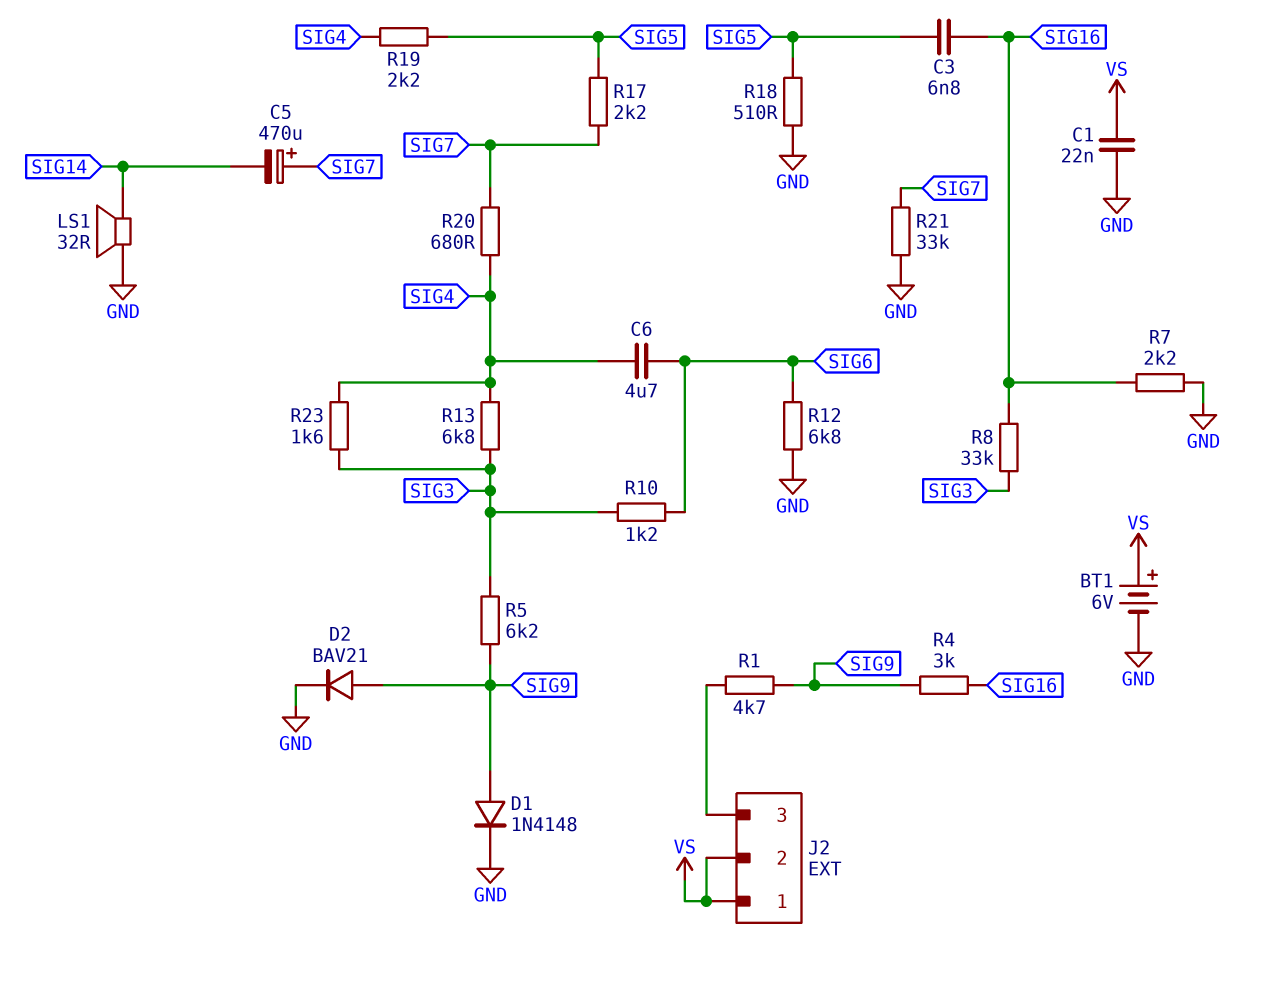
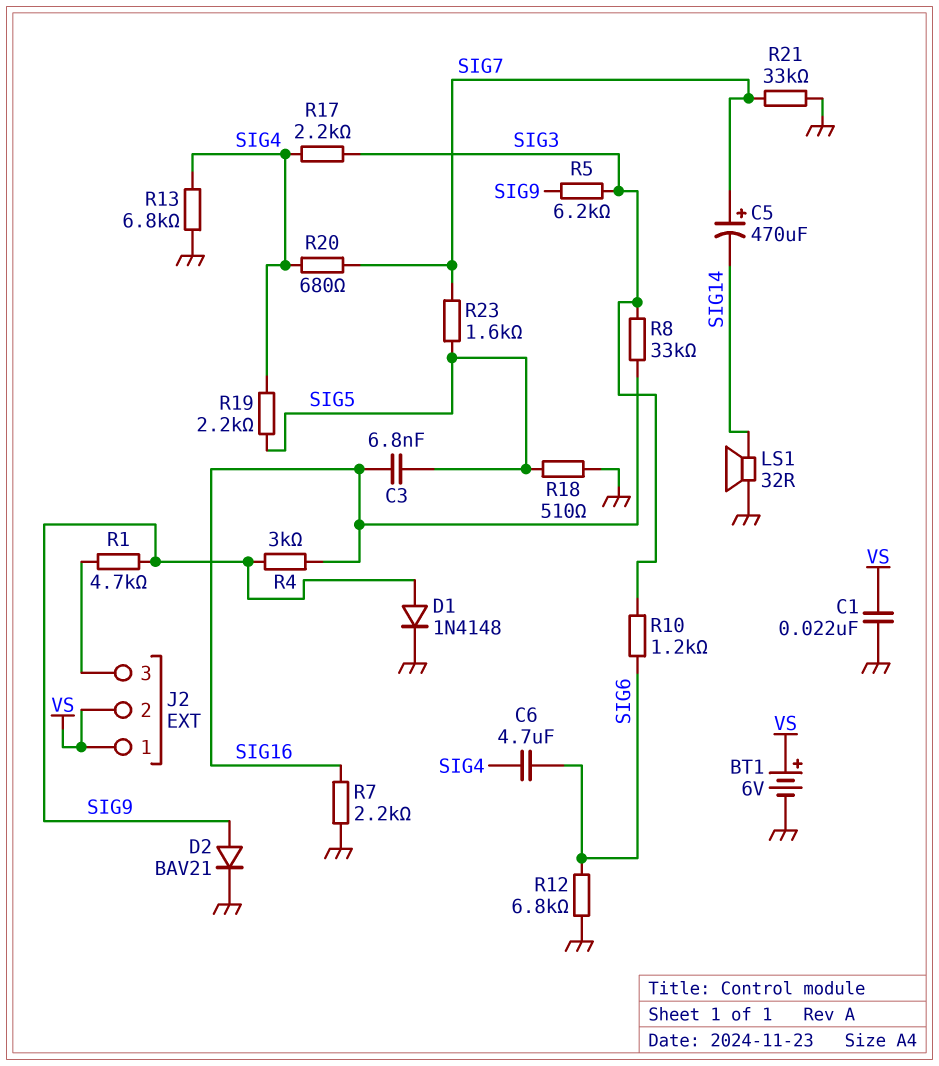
R13: 6.8k (SIG3, SIG4) -> 6.8k (GND, SIG4)
R17: 2.2k (SIG5, SIG7) -> 2.2k (SIG3, SIG4)
R23: 1.6k (SIG3, SIG4) -> 1.6k (SIG5, SIG7)

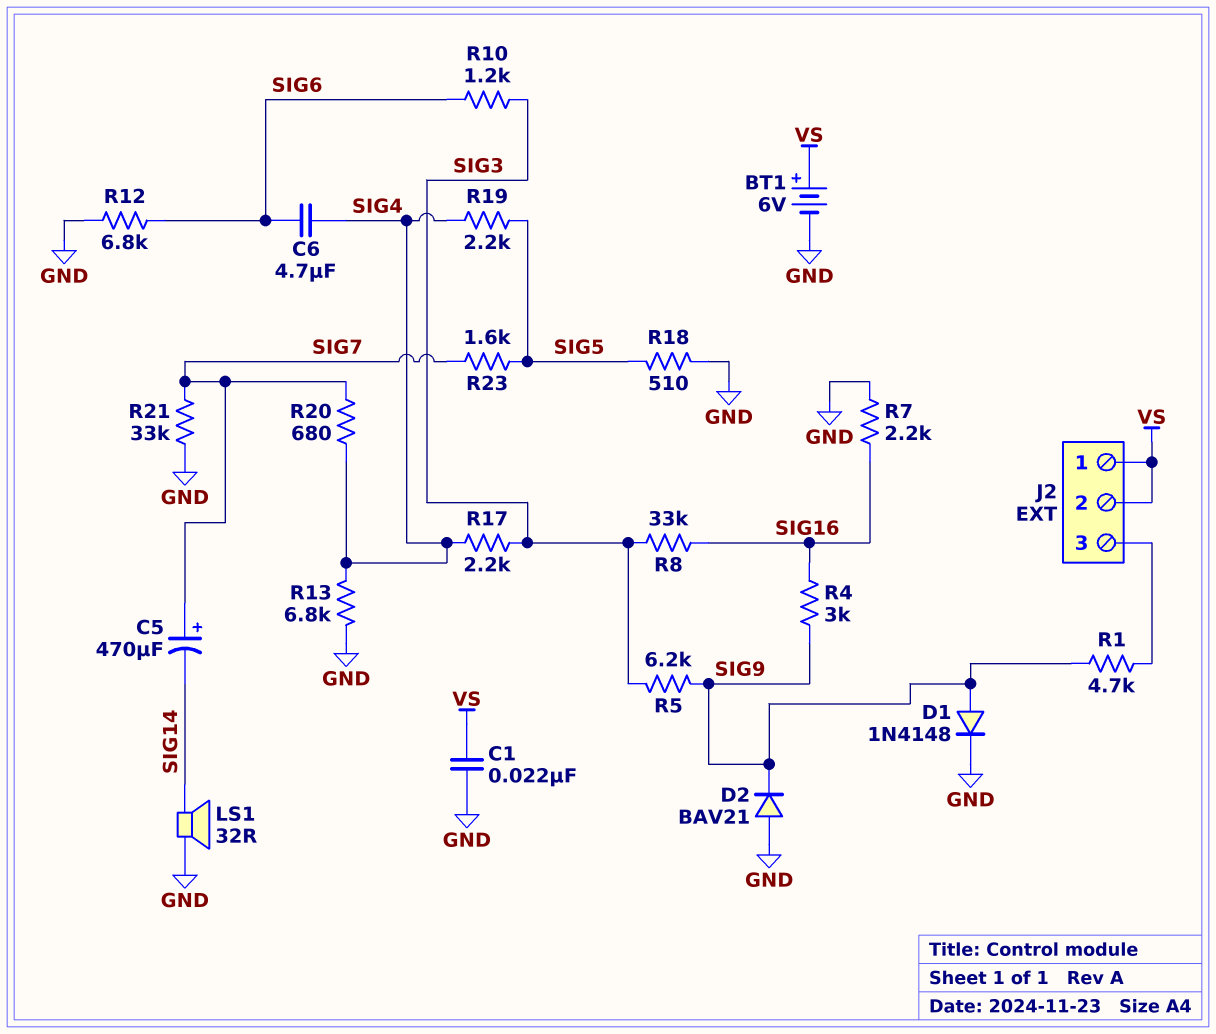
C3: 6.8nF (SIG5, SIG16) -> none
D2: diode BAV21 (A SIG9, K GND) -> diode BAV21 (A GND, K SIG9)

